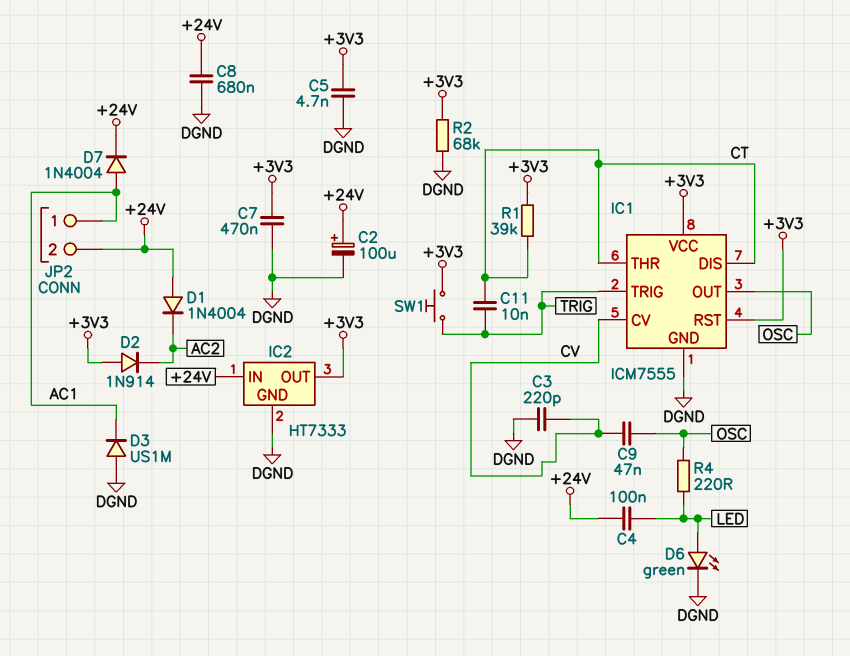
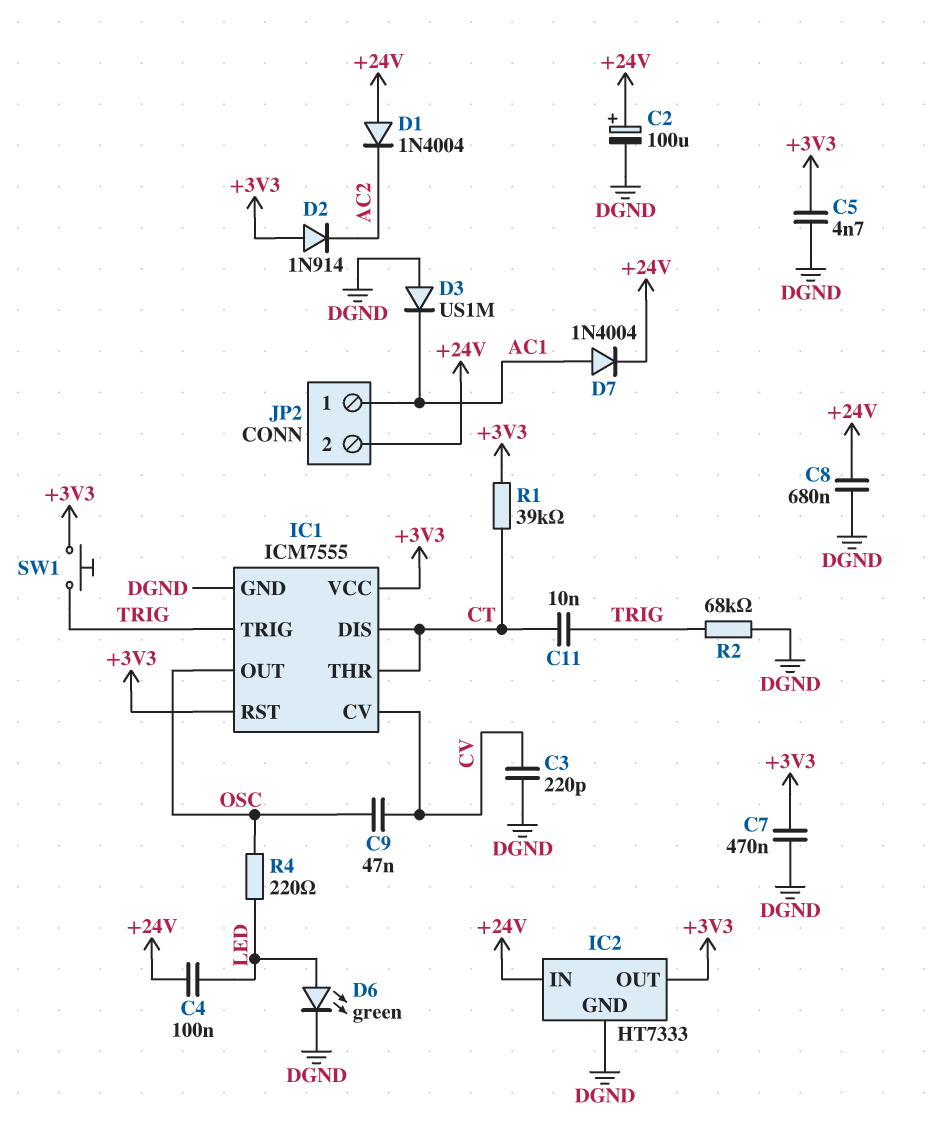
R2: 68k (+3V3, DGND) -> 68k (DGND, TRIG)

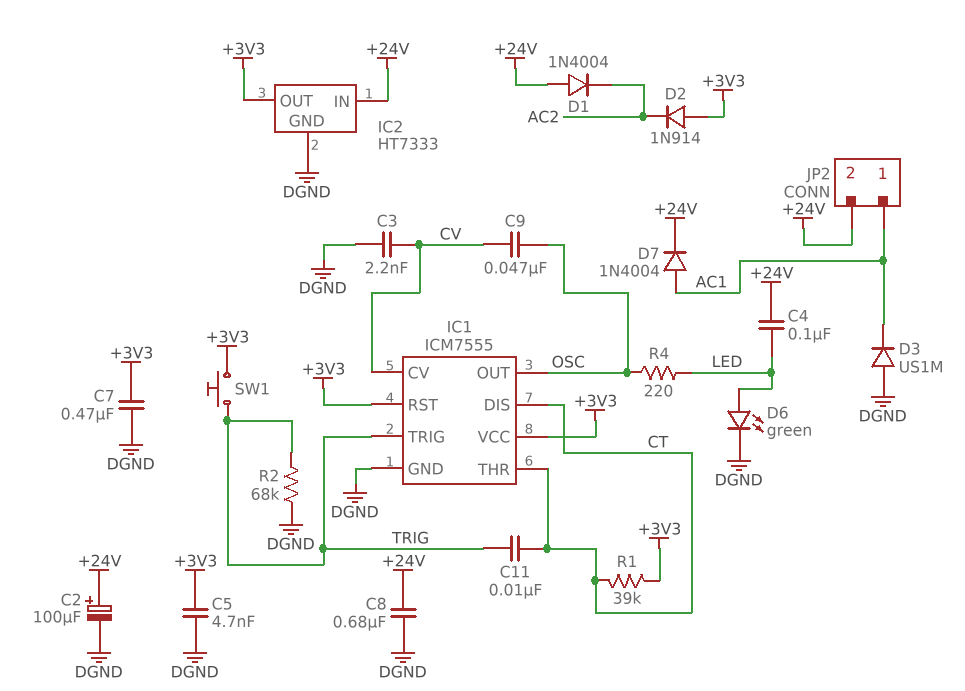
C3: 220pF (CV, DGND) -> 2.2nF (CV, DGND)

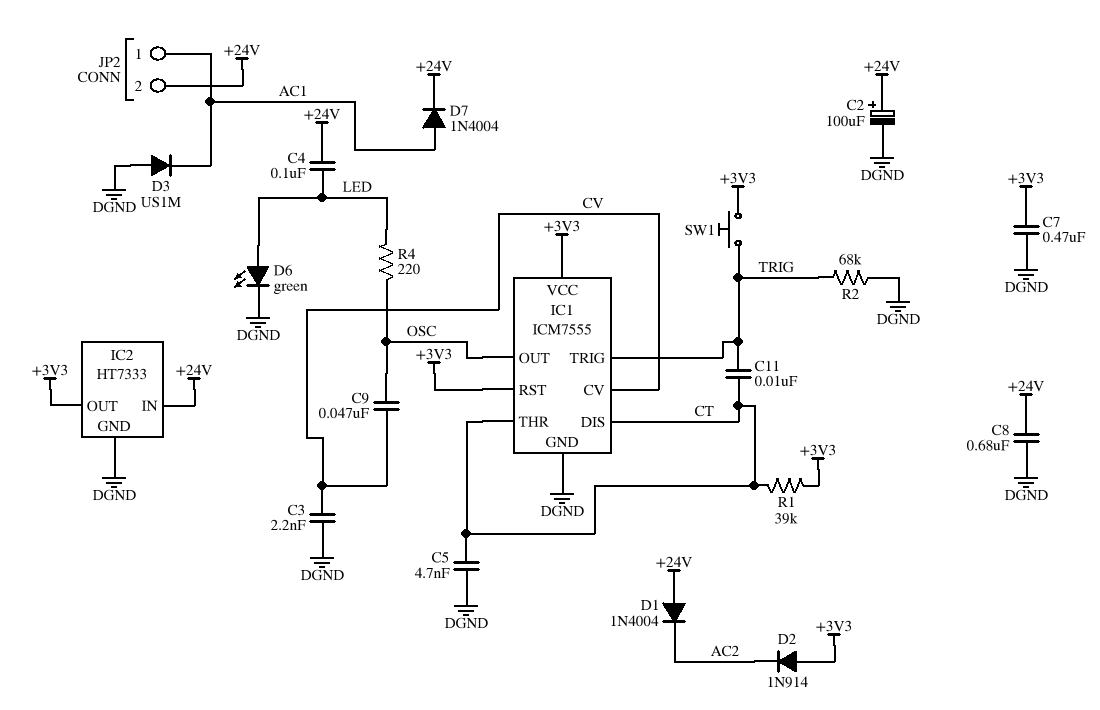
C5: 4.7nF (+3V3, DGND) -> 4.7nF (CT, DGND)

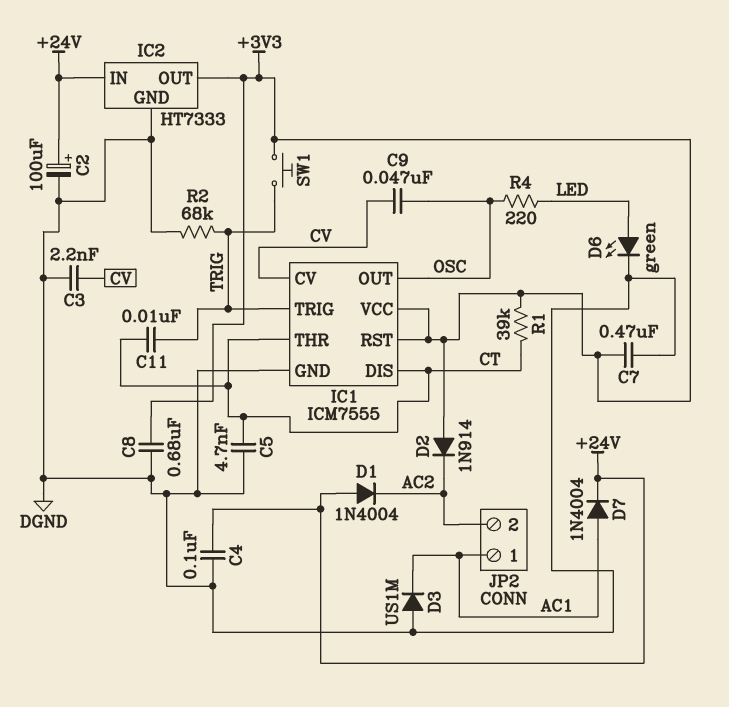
C4: 100nF (+24V, LED) -> 100nF (+24V, DGND)
C8: 680nF (+24V, DGND) -> 680nF (+3V3, DGND)
JP2 pin 2: +24V -> AC2

